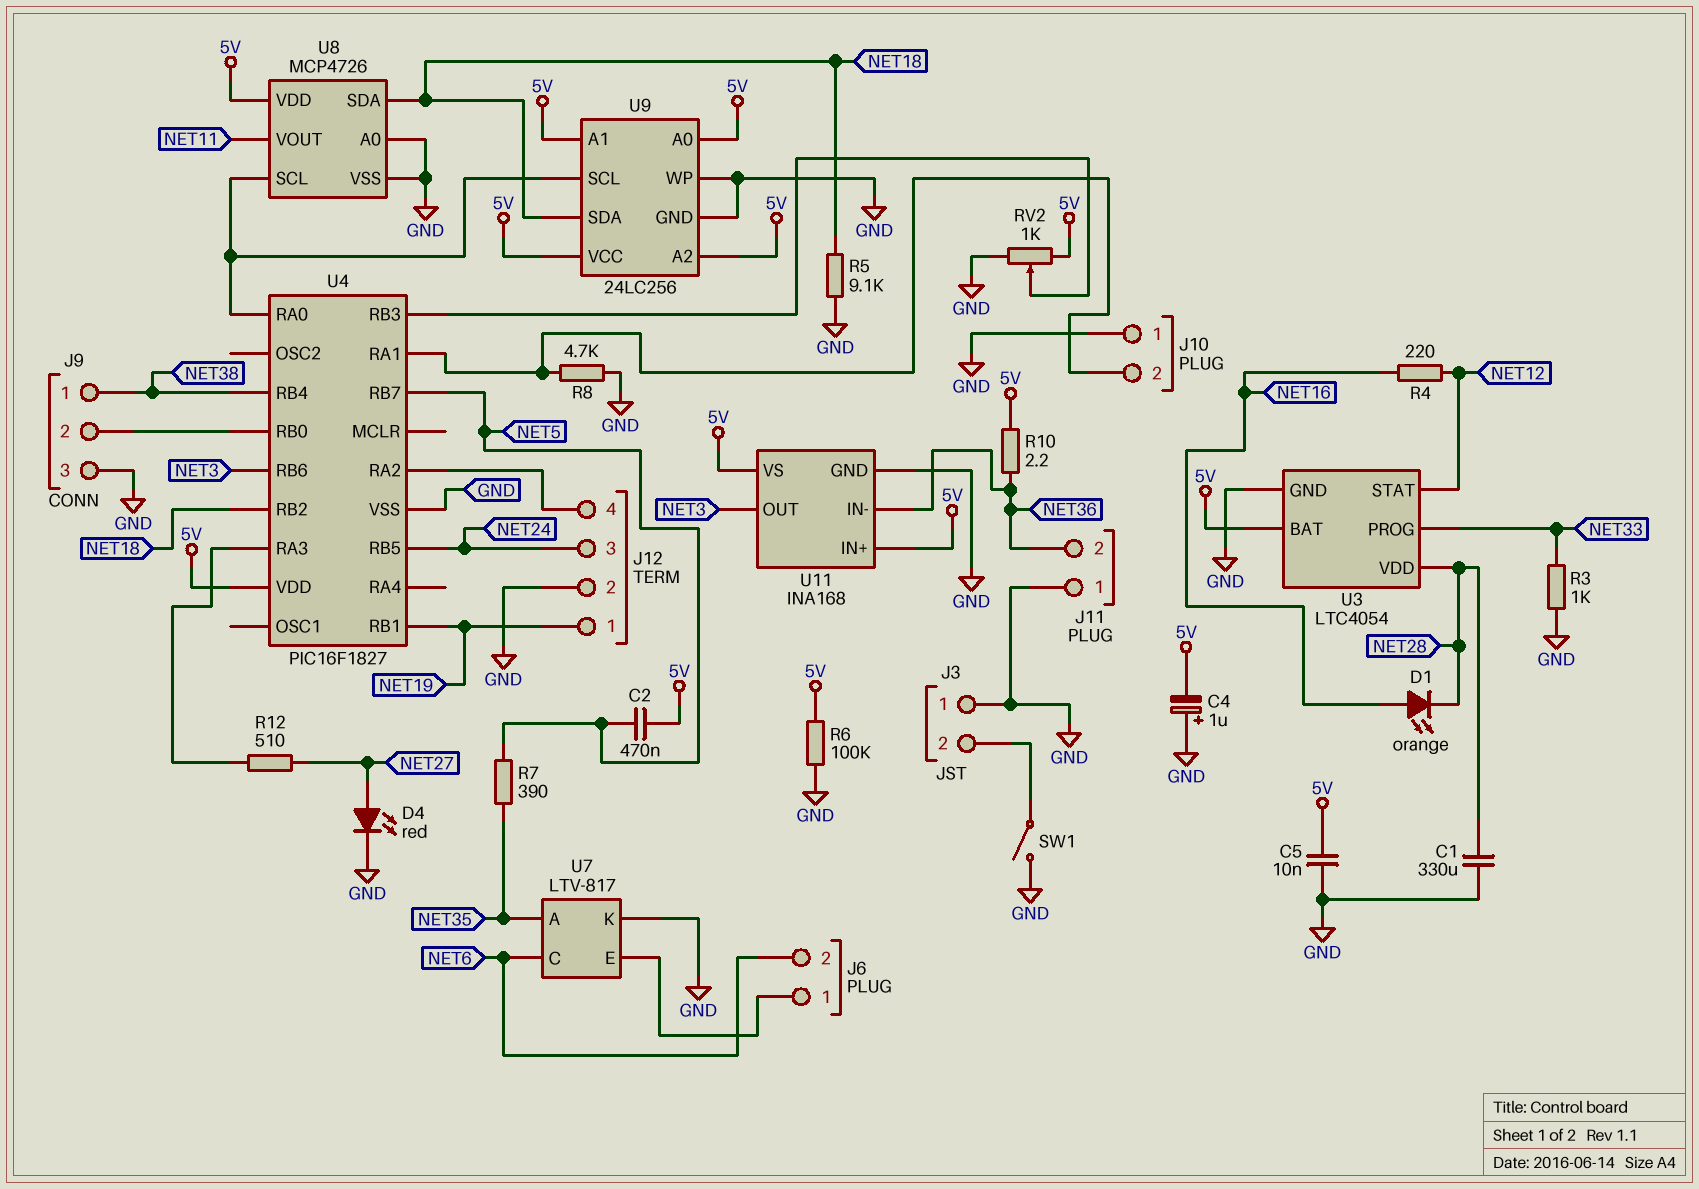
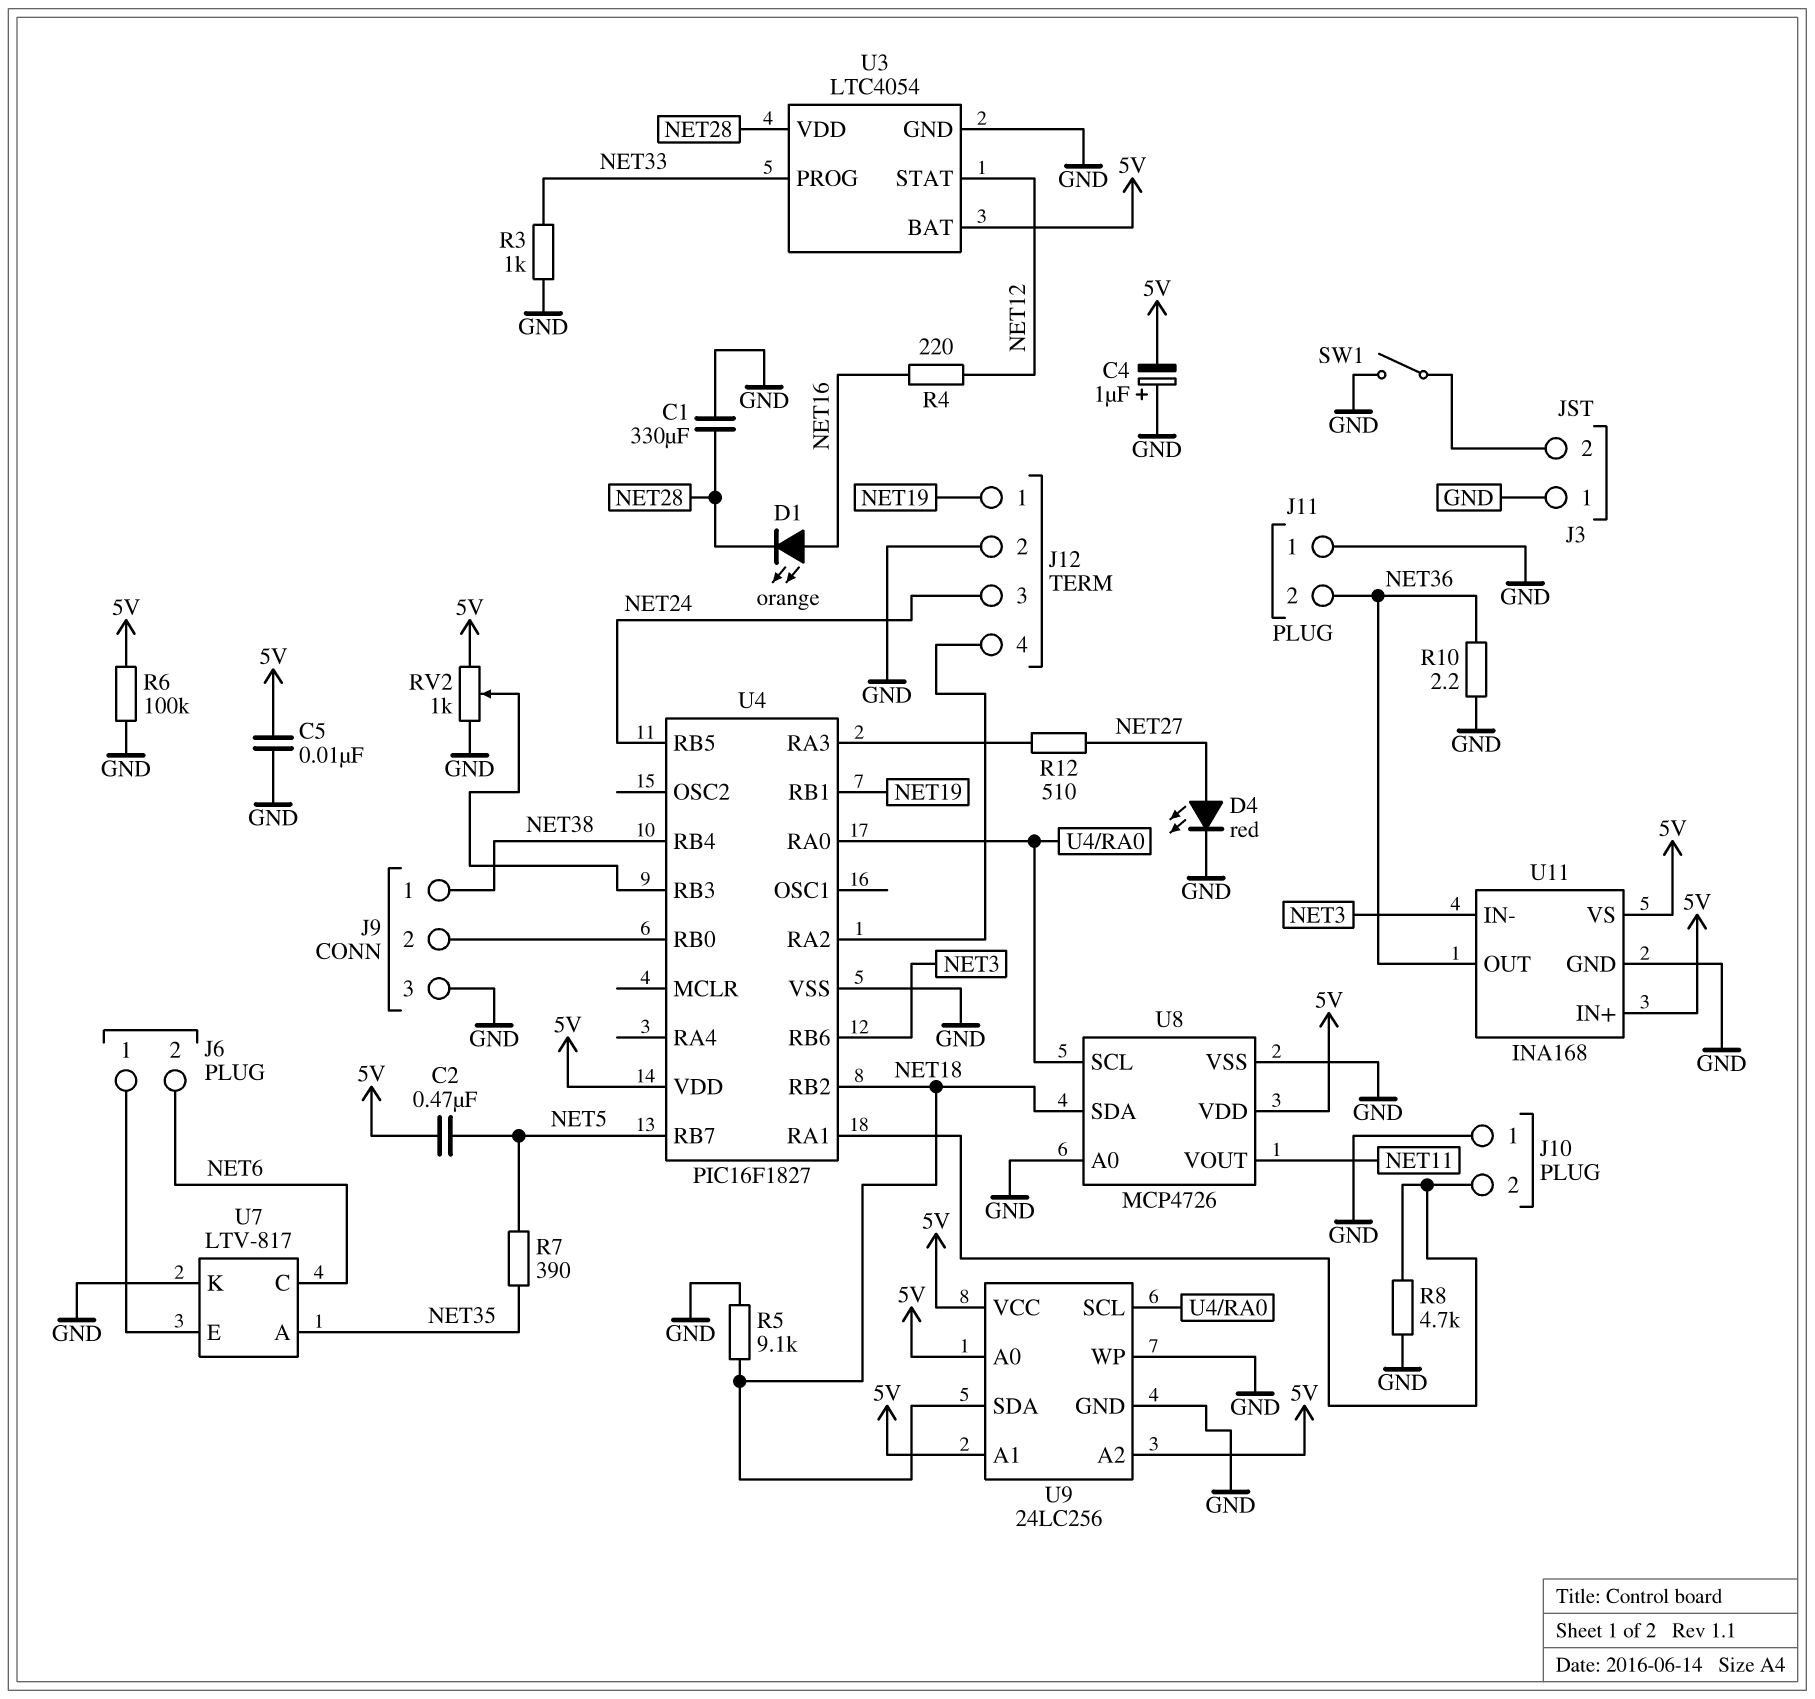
R10: 2.2 (5V, NET36) -> 2.2 (GND, NET36)
U11 pin IN-: NET36 -> NET3
U11 pin OUT: NET3 -> NET36

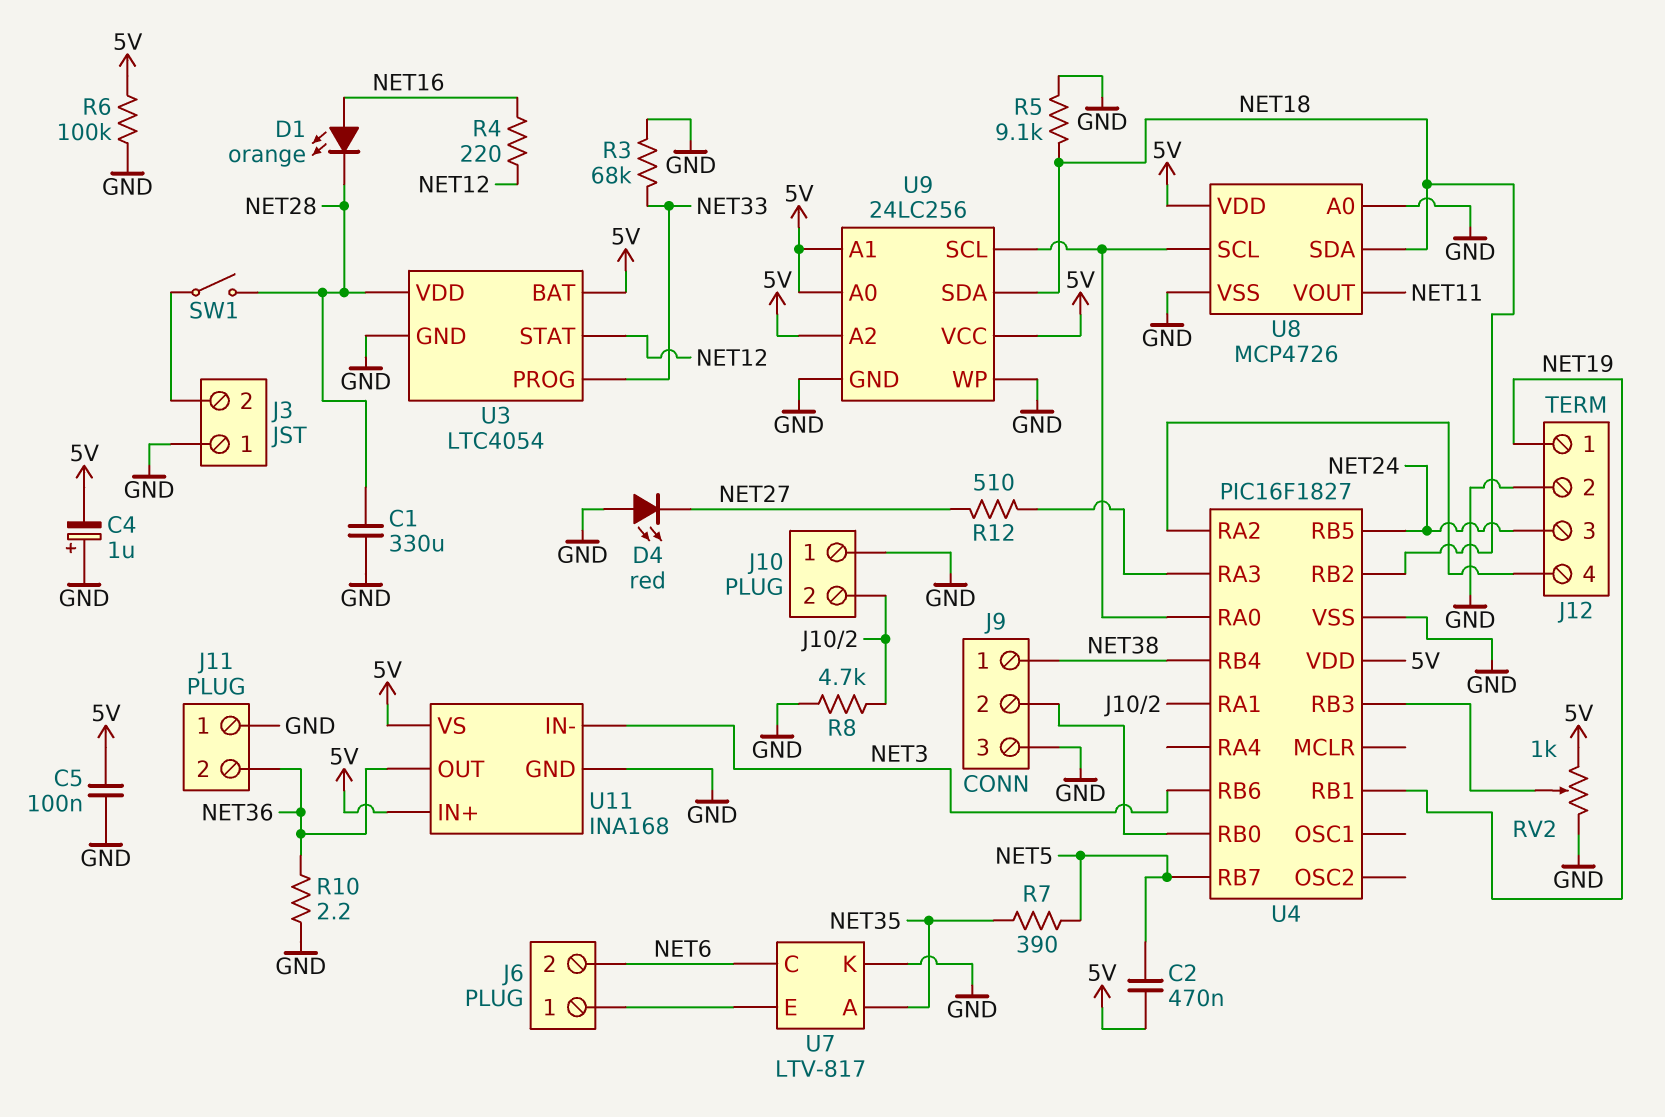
C5: 10nF (5V, GND) -> 100nF (5V, GND)
D4: LED red (A NET27, K GND) -> LED red (A GND, K NET27)
R3: 1k (GND, NET33) -> 68k (GND, NET33)
SW1: switch (GND, J3/2) -> switch (J3/2, NET28)

